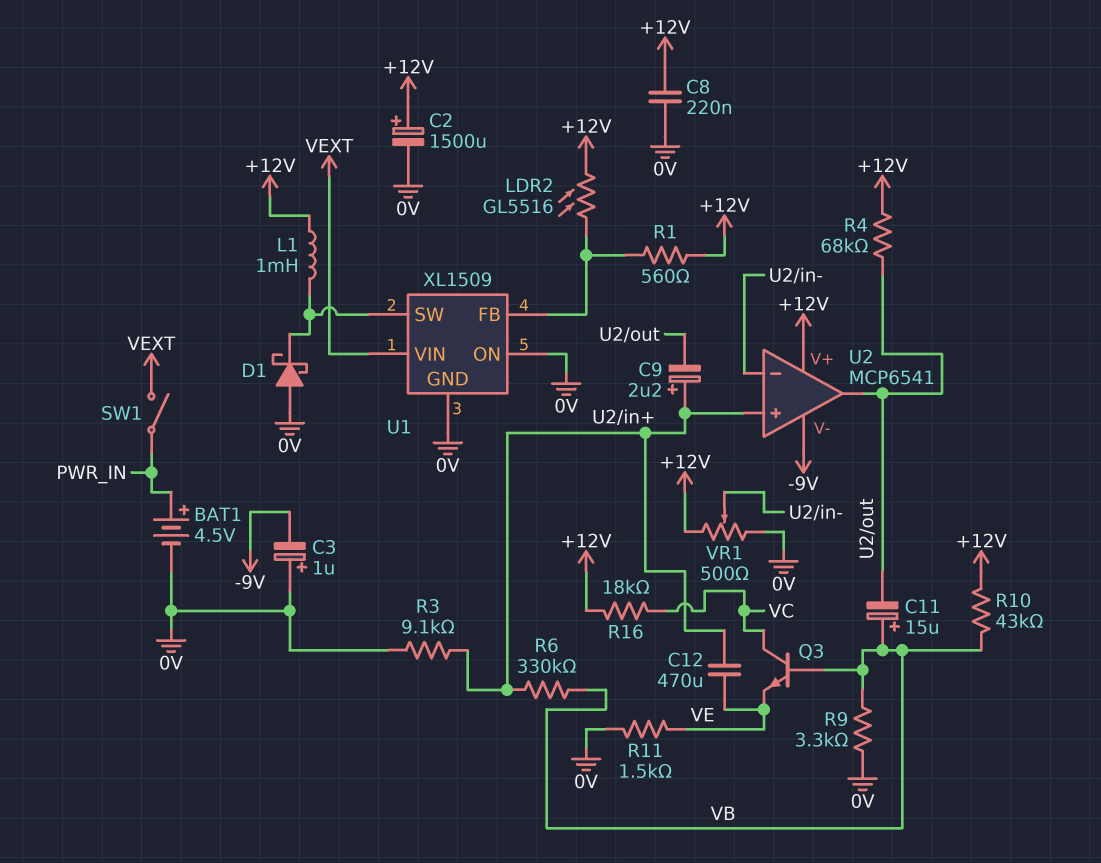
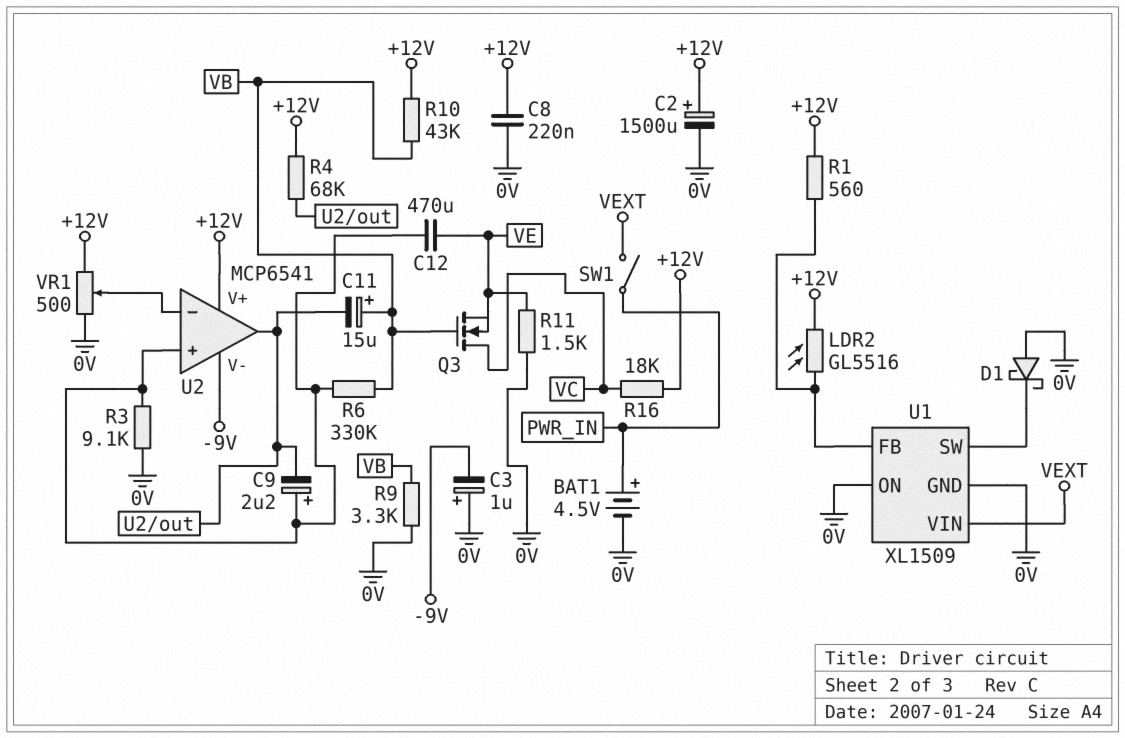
L1: 1mH (+12V, U1/SW) -> none
Q3: NPN (B VB, C VC, E VE) -> NMOS (G VB, D VC, S VE)

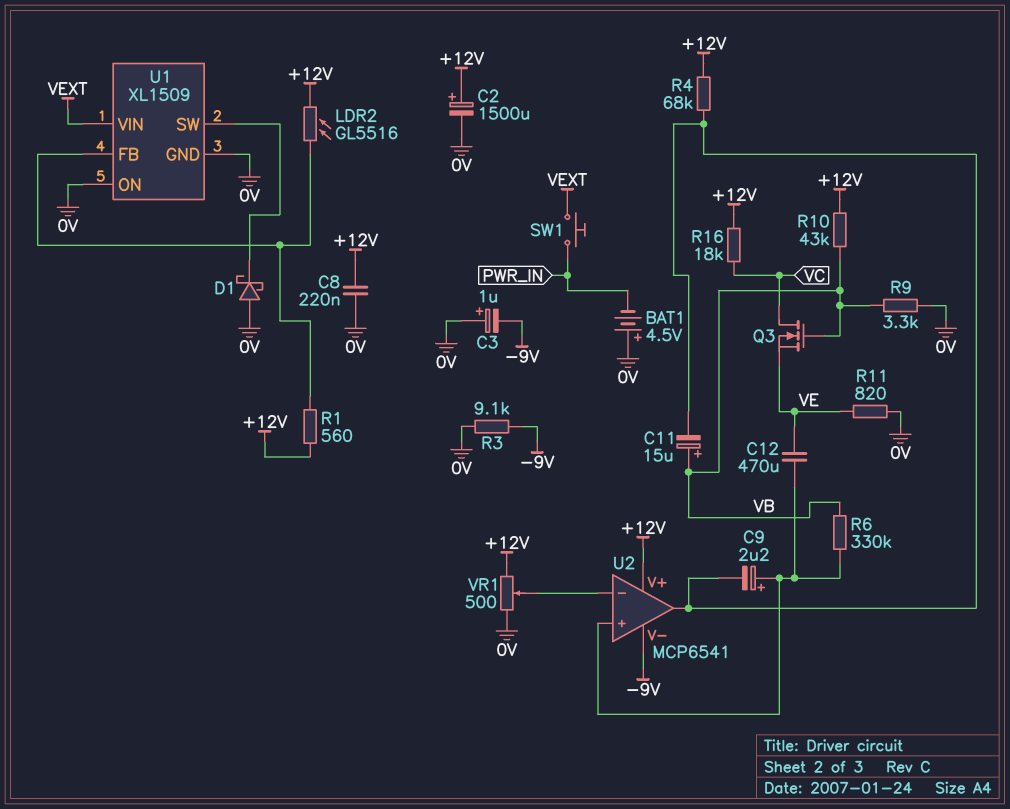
BAT1: 4.5V (plus PWR_IN, minus 0V) -> 4.5V (plus 0V, minus PWR_IN)
R3: 9.1k (0V, U2/in+) -> 9.1k (-9V, 0V)
R11: 1.5k (0V, VE) -> 820 (0V, VE)
SW1: switch (PWR_IN, VEXT) -> button (PWR_IN, VEXT)

